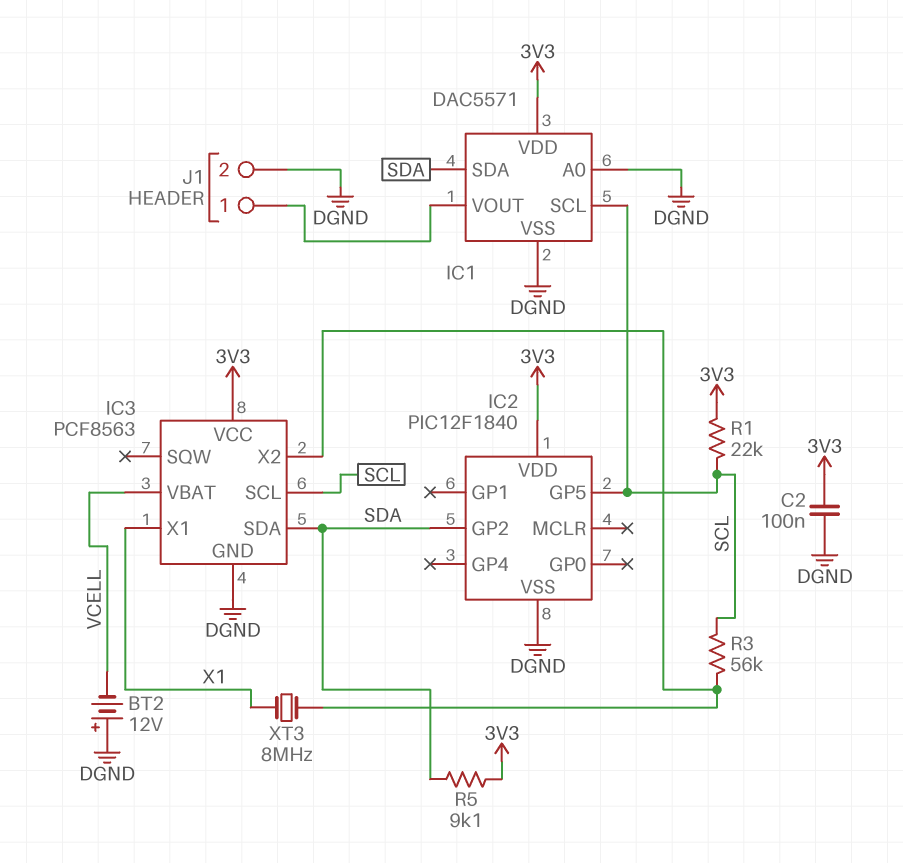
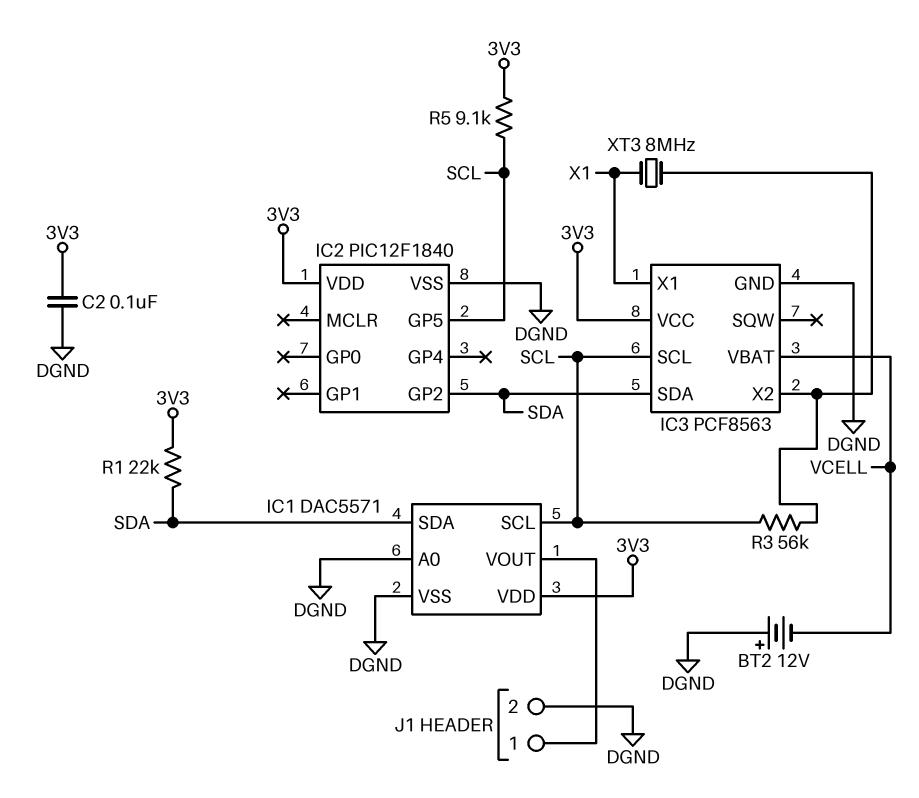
R1: 22k (3V3, SCL) -> 22k (3V3, SDA)
R5: 9.1k (3V3, SDA) -> 9.1k (3V3, SCL)

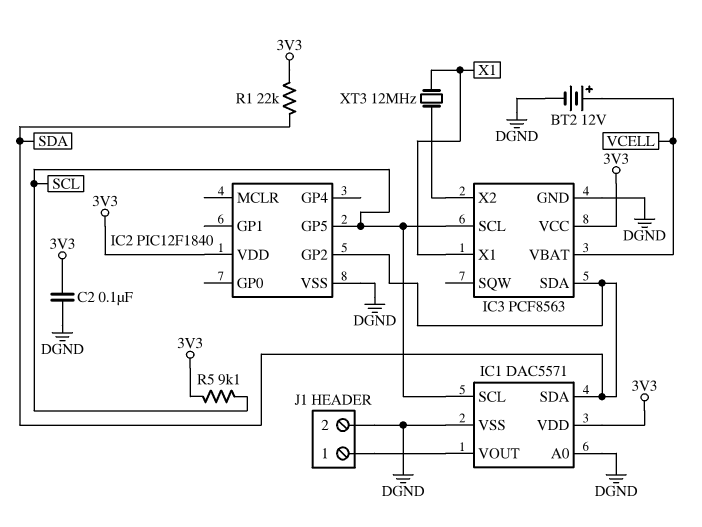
BT2: 12V (plus DGND, minus VCELL) -> 12V (plus VCELL, minus DGND)
R3: 56k (IC3/X2, SCL) -> none
XT3: 8MHz (IC3/X2, X1) -> 12MHz (IC3/X2, X1)

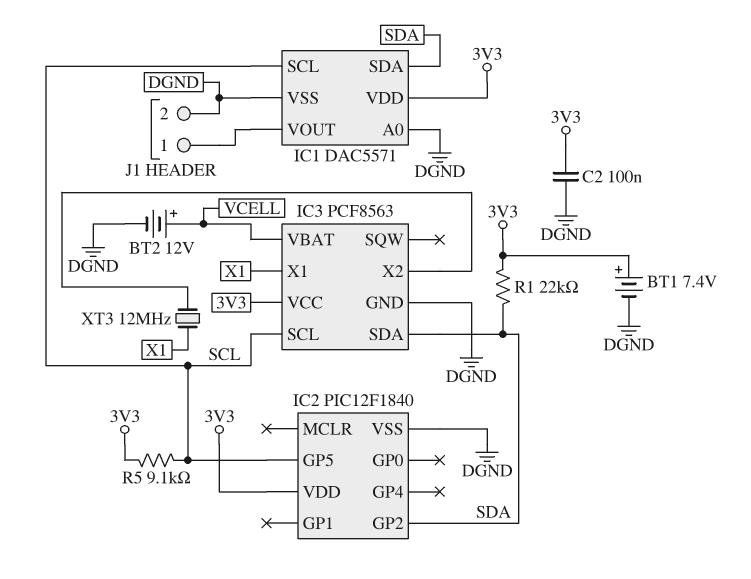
BT1: none -> 7.4V (plus 3V3, minus DGND)

